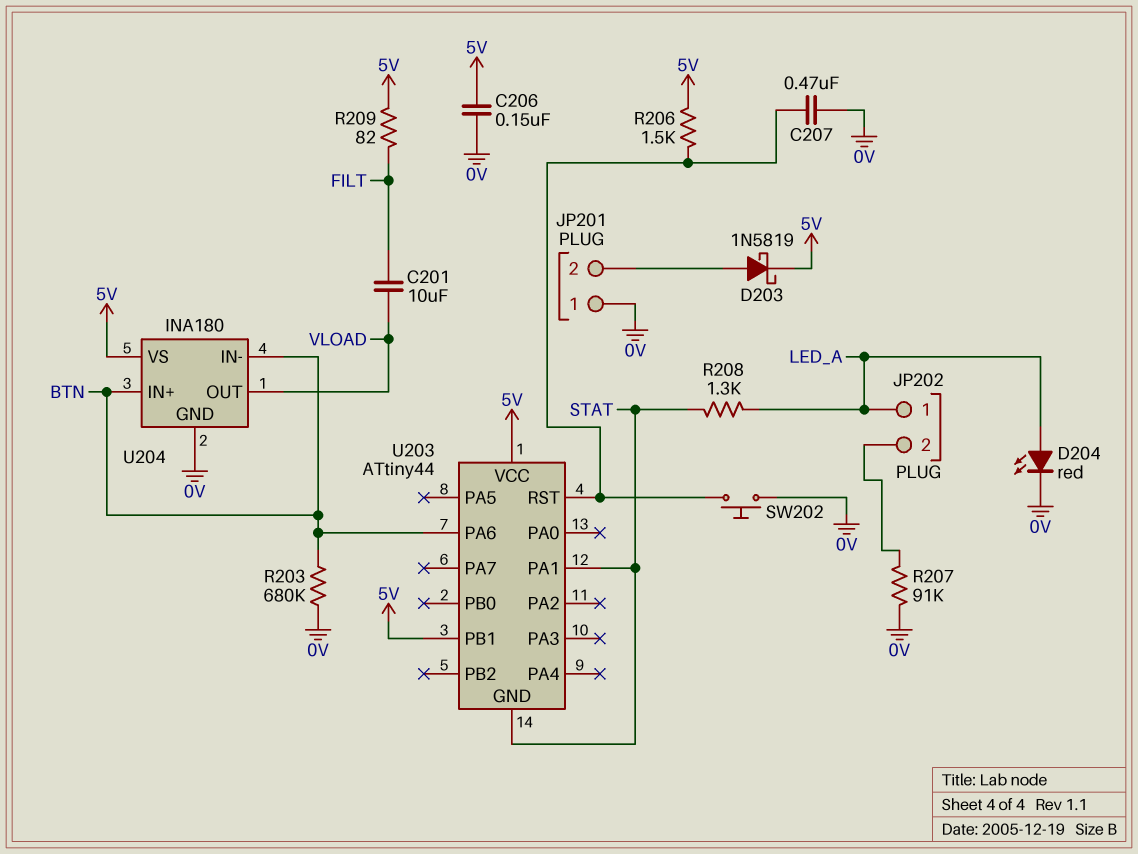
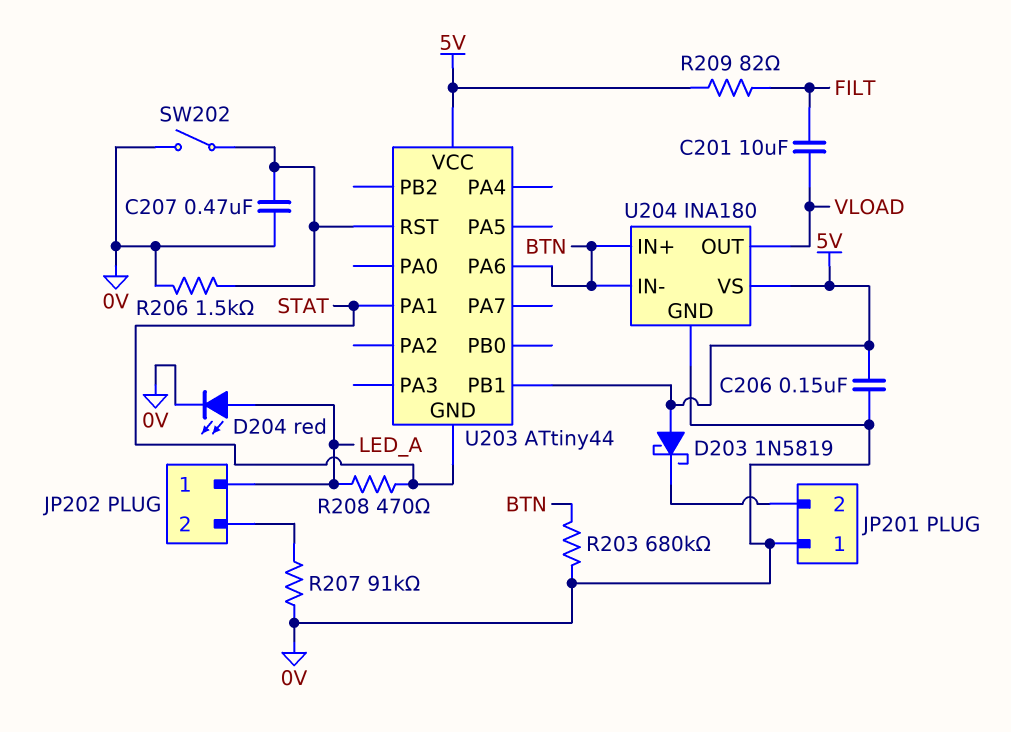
D203: schottky 1N5819 (A JP201/2, K 5V) -> schottky 1N5819 (A 5V, K JP201/2)
R206: 1.5k (5V, U203/RST) -> 1.5k (0V, U203/RST)
R208: 1.3k (LED_A, STAT) -> 470 (LED_A, STAT)
SW202: button (0V, U203/RST) -> switch (0V, U203/RST)

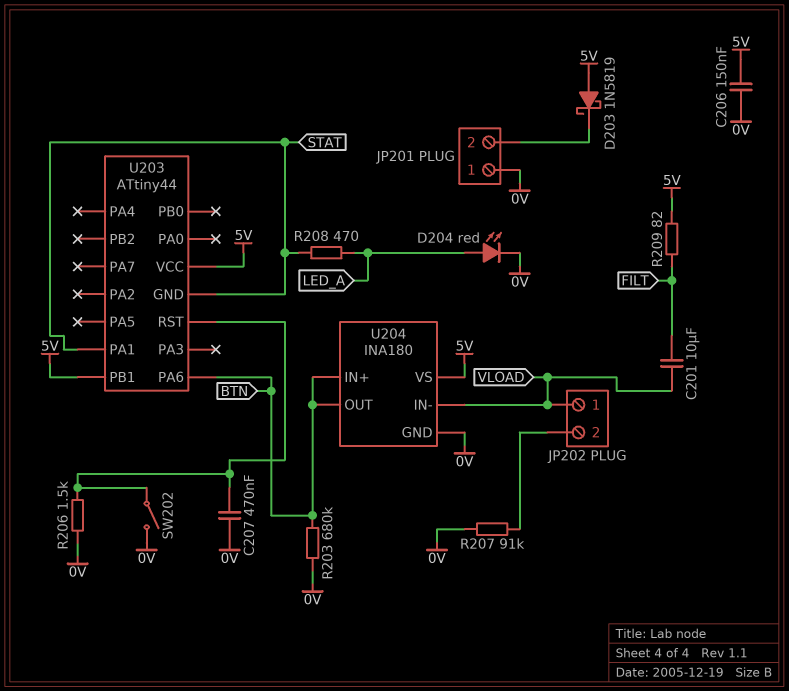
JP202 pin 1: LED_A -> VLOAD
U204 pin IN-: BTN -> VLOAD
U204 pin OUT: VLOAD -> BTN

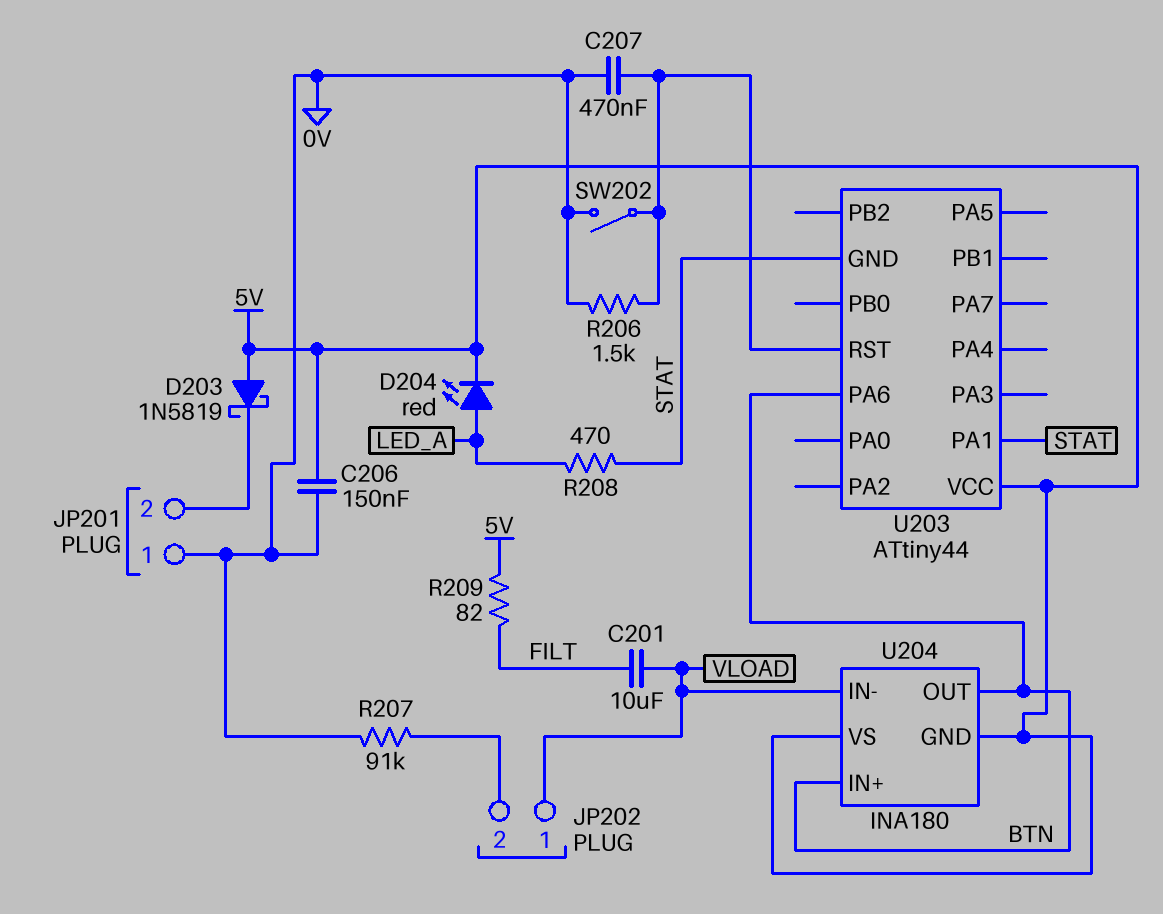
D204: LED red (A LED_A, K 0V) -> LED red (A LED_A, K 5V)
R203: 680k (0V, BTN) -> none
U203 pin PB1: 5V -> none
U204 pin GND: 0V -> 5V

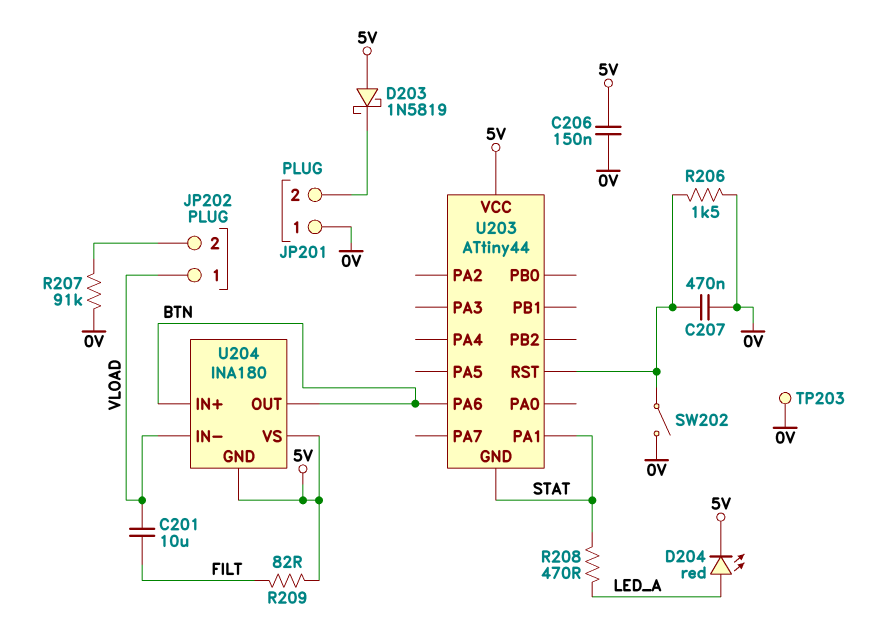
TP203: none -> test point (0V)

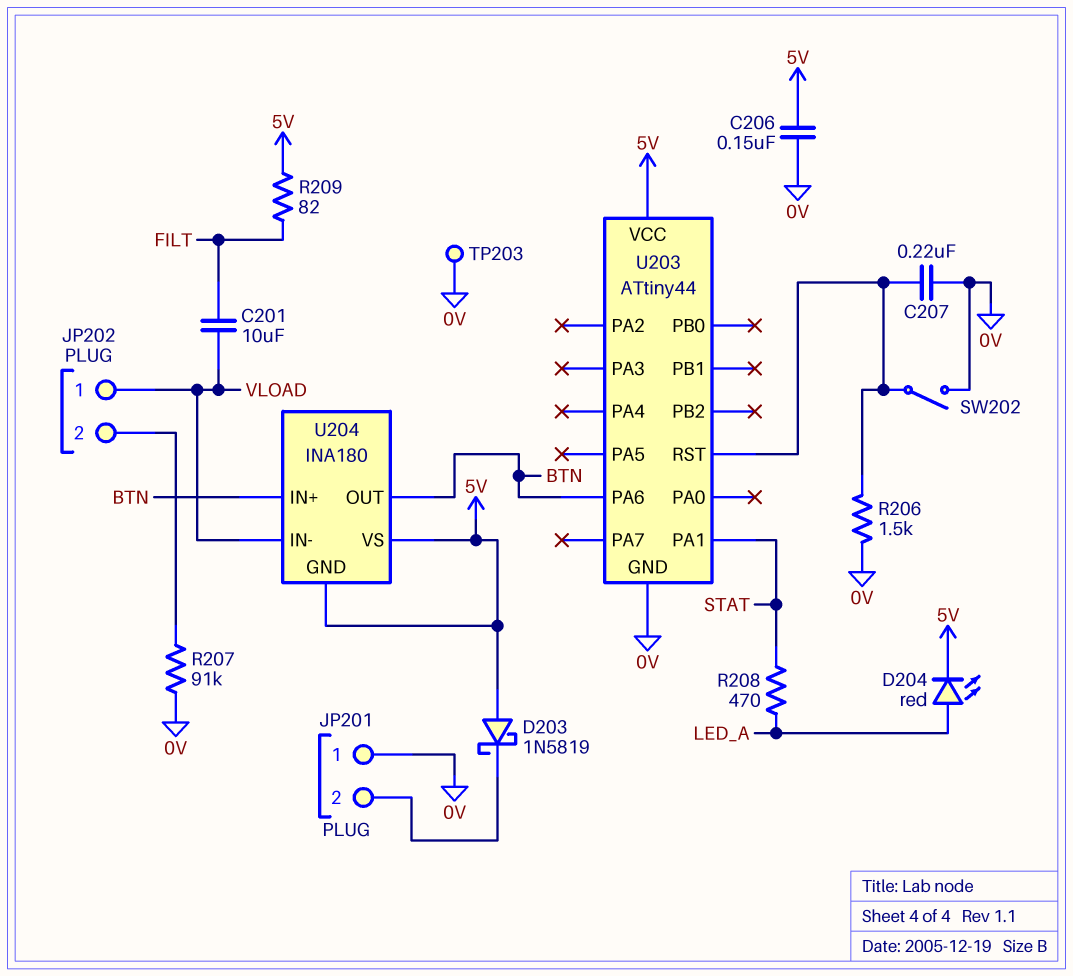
C207: 470nF (0V, U203/RST) -> 220nF (0V, U203/RST)
U203 pin GND: STAT -> 0V

